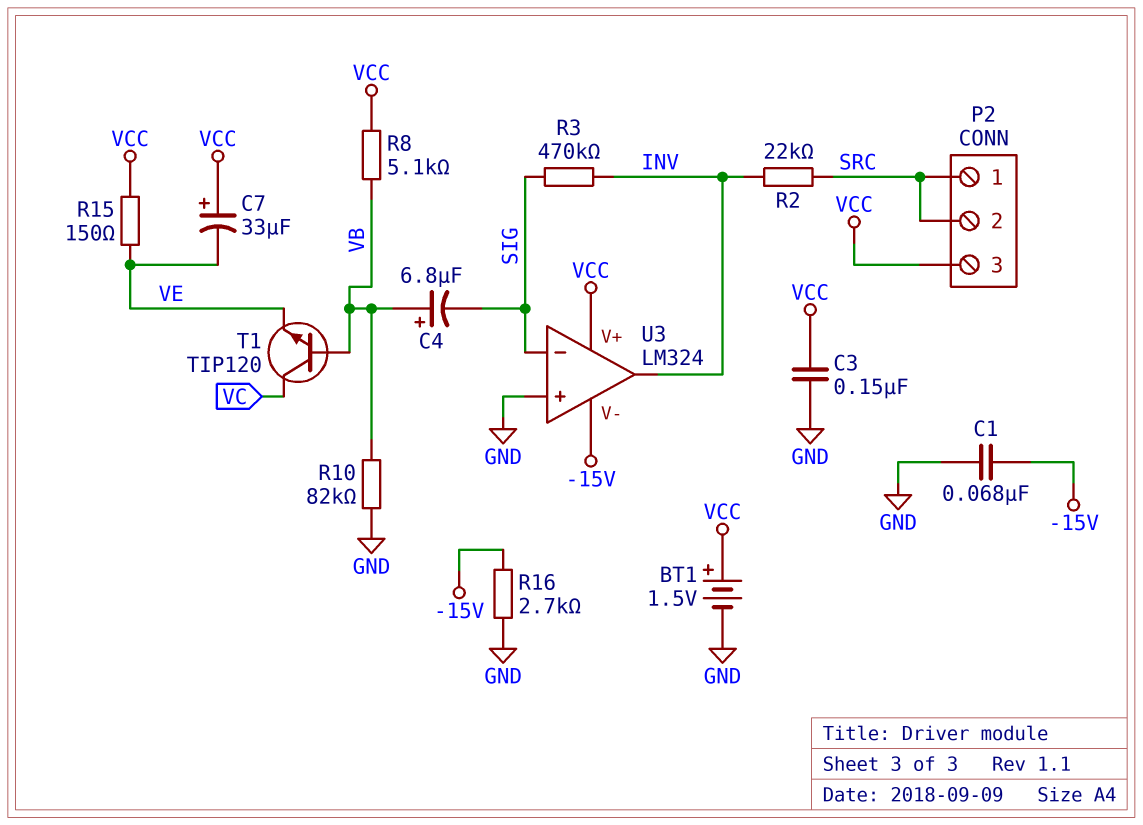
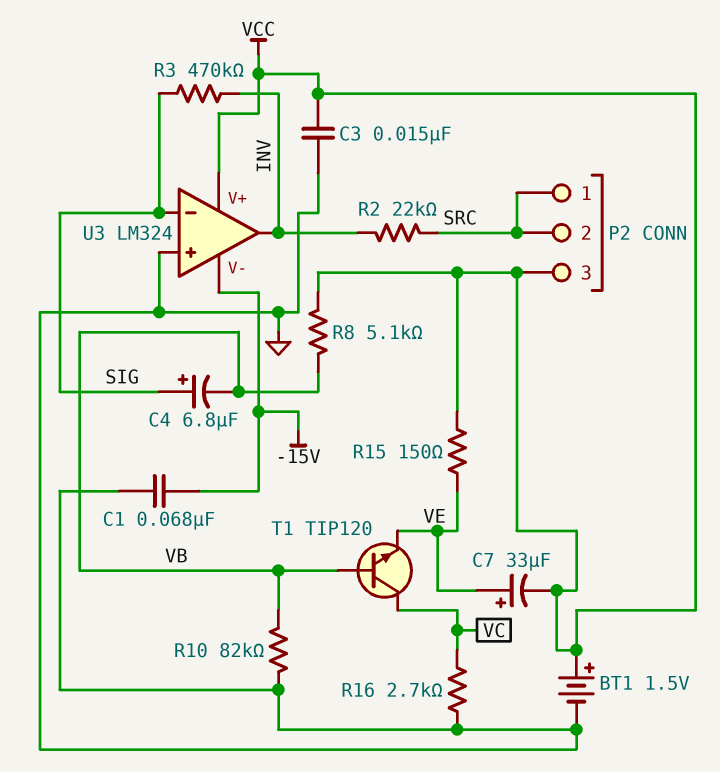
C3: 150nF (GND, VCC) -> 15nF (GND, VCC)
C4: 6.8uF (plus VB, minus SIG) -> 6.8uF (plus SIG, minus VB)
C7: 33uF (plus VCC, minus VE) -> 33uF (plus VE, minus VCC)
R16: 2.7k (-15V, GND) -> 2.7k (GND, VC)

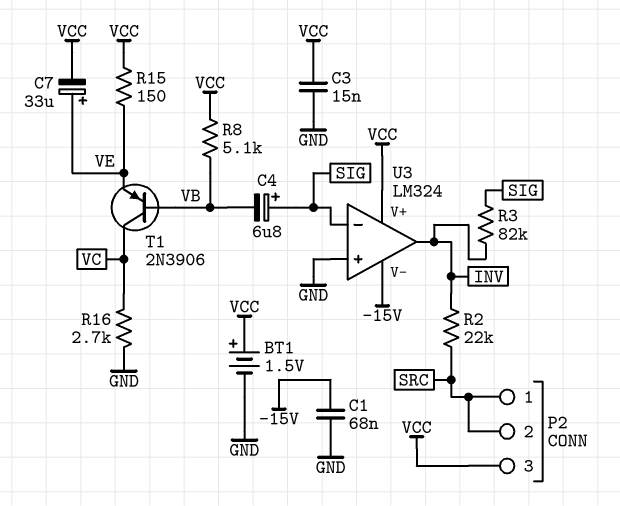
R3: 470k (INV, SIG) -> 82k (INV, SIG)
R10: 82k (GND, VB) -> none
T1: NPN TIP120 (B VB, C VC, E VE) -> PNP 2N3906 (B VB, C VC, E VE)

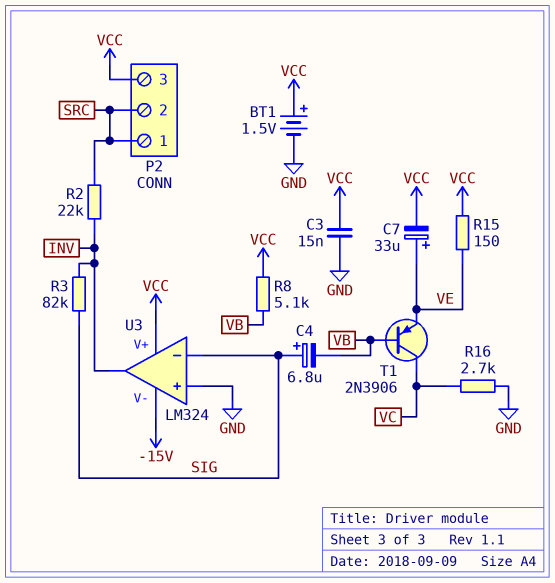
C1: 68nF (-15V, GND) -> none

